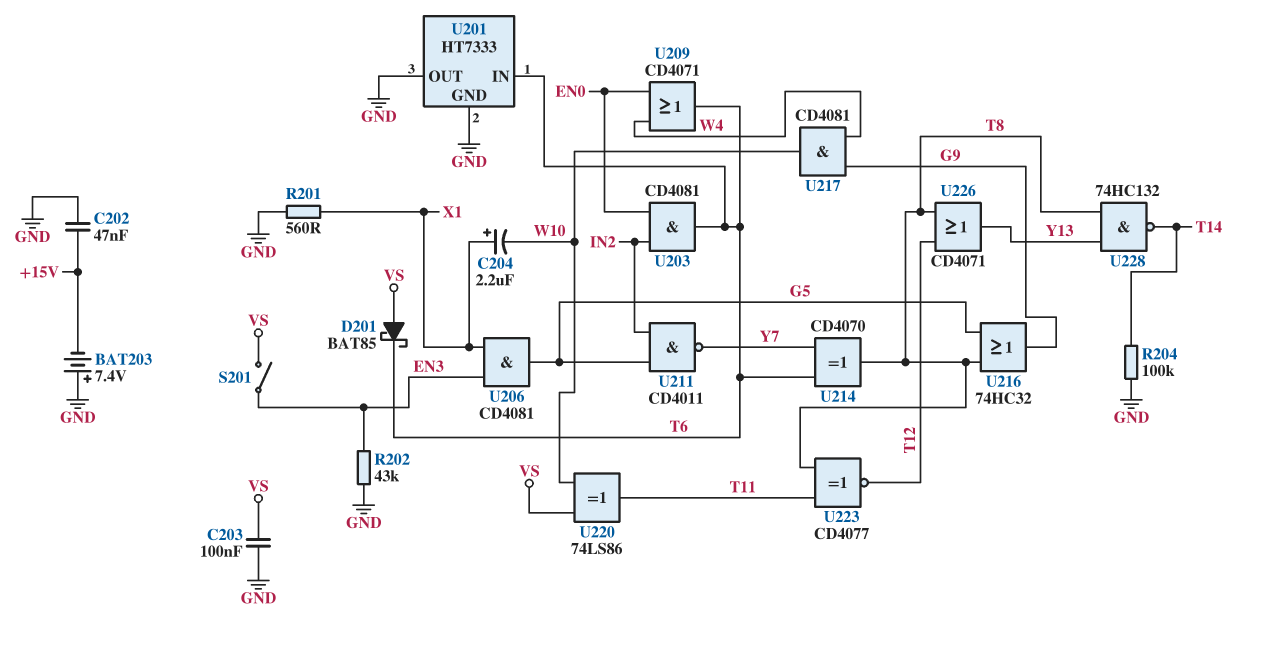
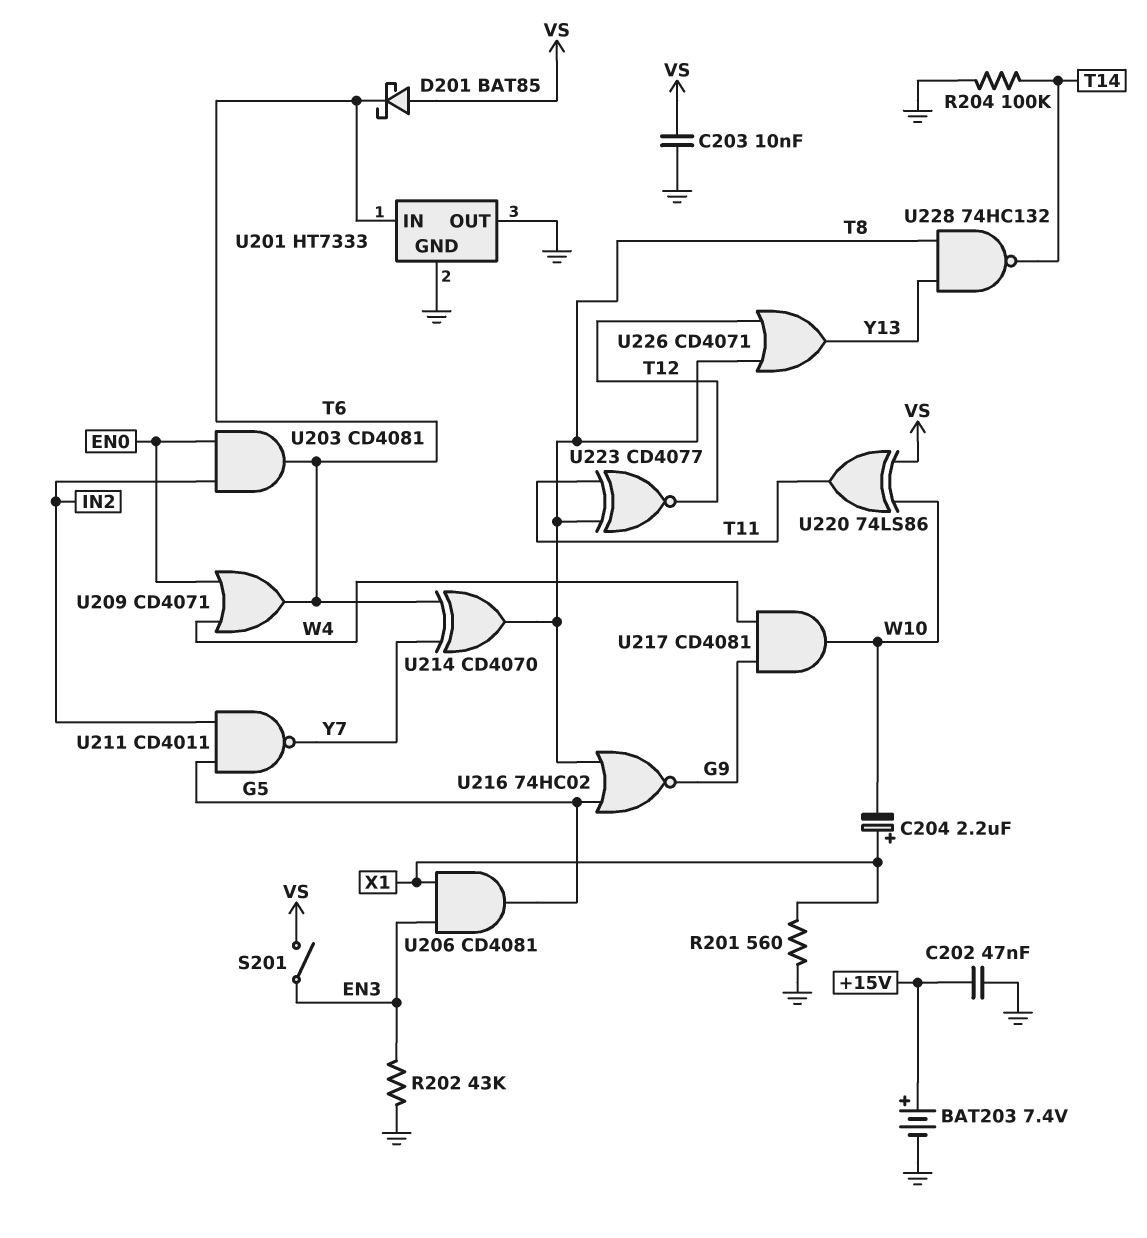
BAT203: 7.4V (plus GND, minus +15V) -> 7.4V (plus +15V, minus GND)
C203: 100nF (GND, VS) -> 10nF (GND, VS)
U216: OR 74HC32 (in G5, in T8, out G9) -> NOR 74HC02 (in G5, in T8, out G9)

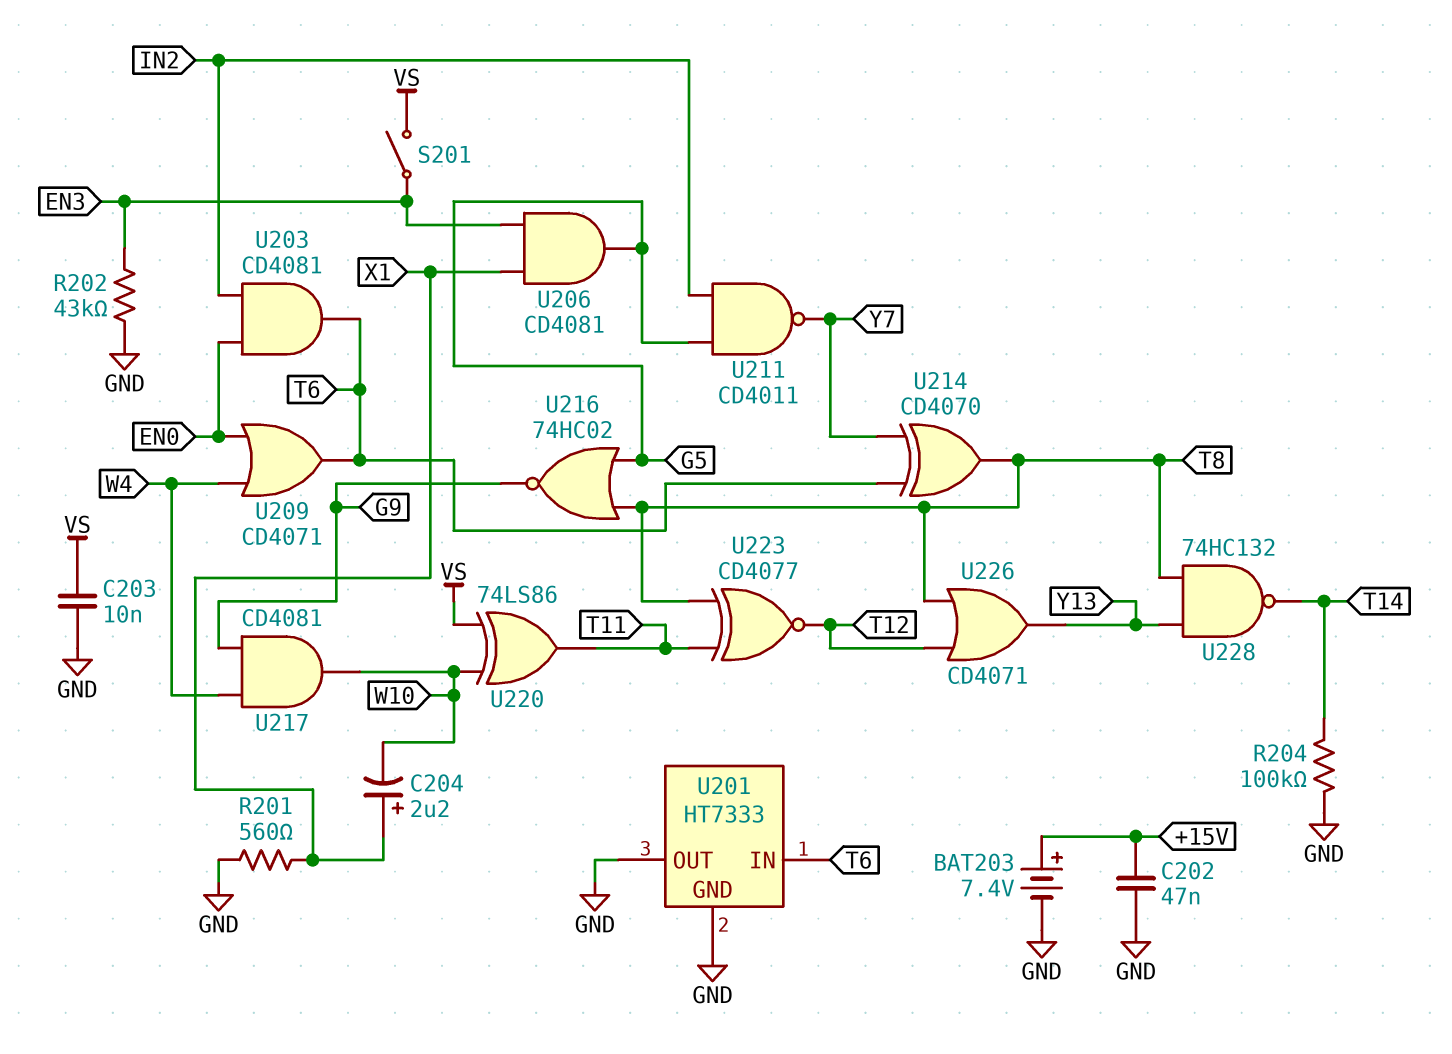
D201: schottky BAT85 (A VS, K T6) -> none

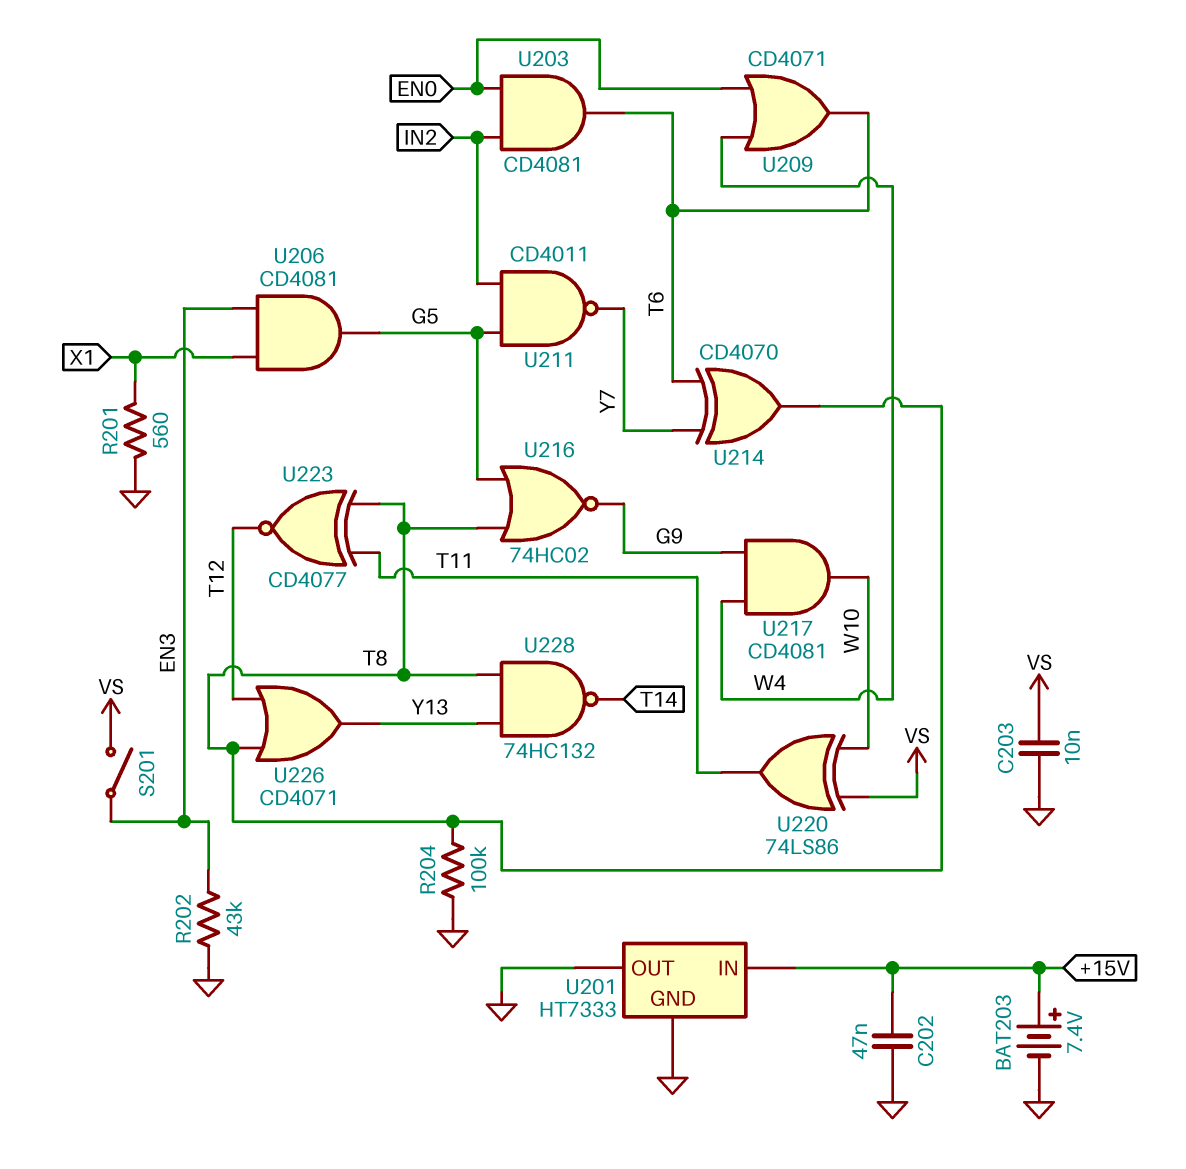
C204: 2.2uF (plus X1, minus W10) -> none
R204: 100k (GND, T14) -> 100k (GND, T8)
U201 pin IN: T6 -> +15V

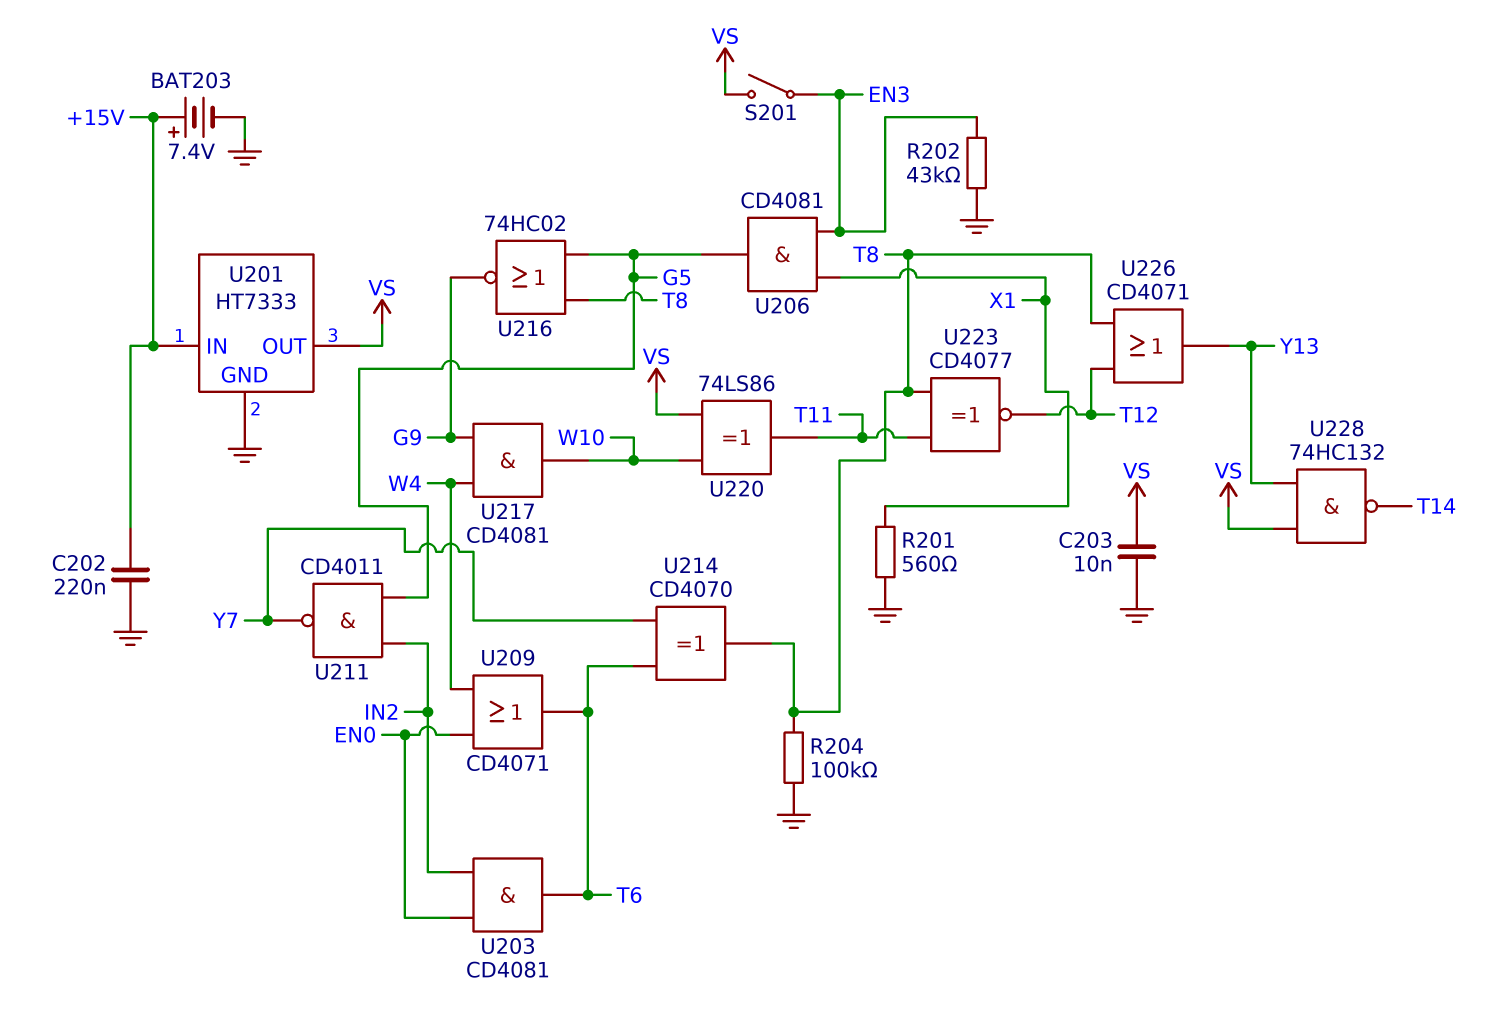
C202: 47nF (+15V, GND) -> 220nF (+15V, GND)
U201 pin OUT: GND -> VS
U228: NAND 74HC132 (in T8, in Y13, out T14) -> NAND 74HC132 (in VS, in Y13, out T14)

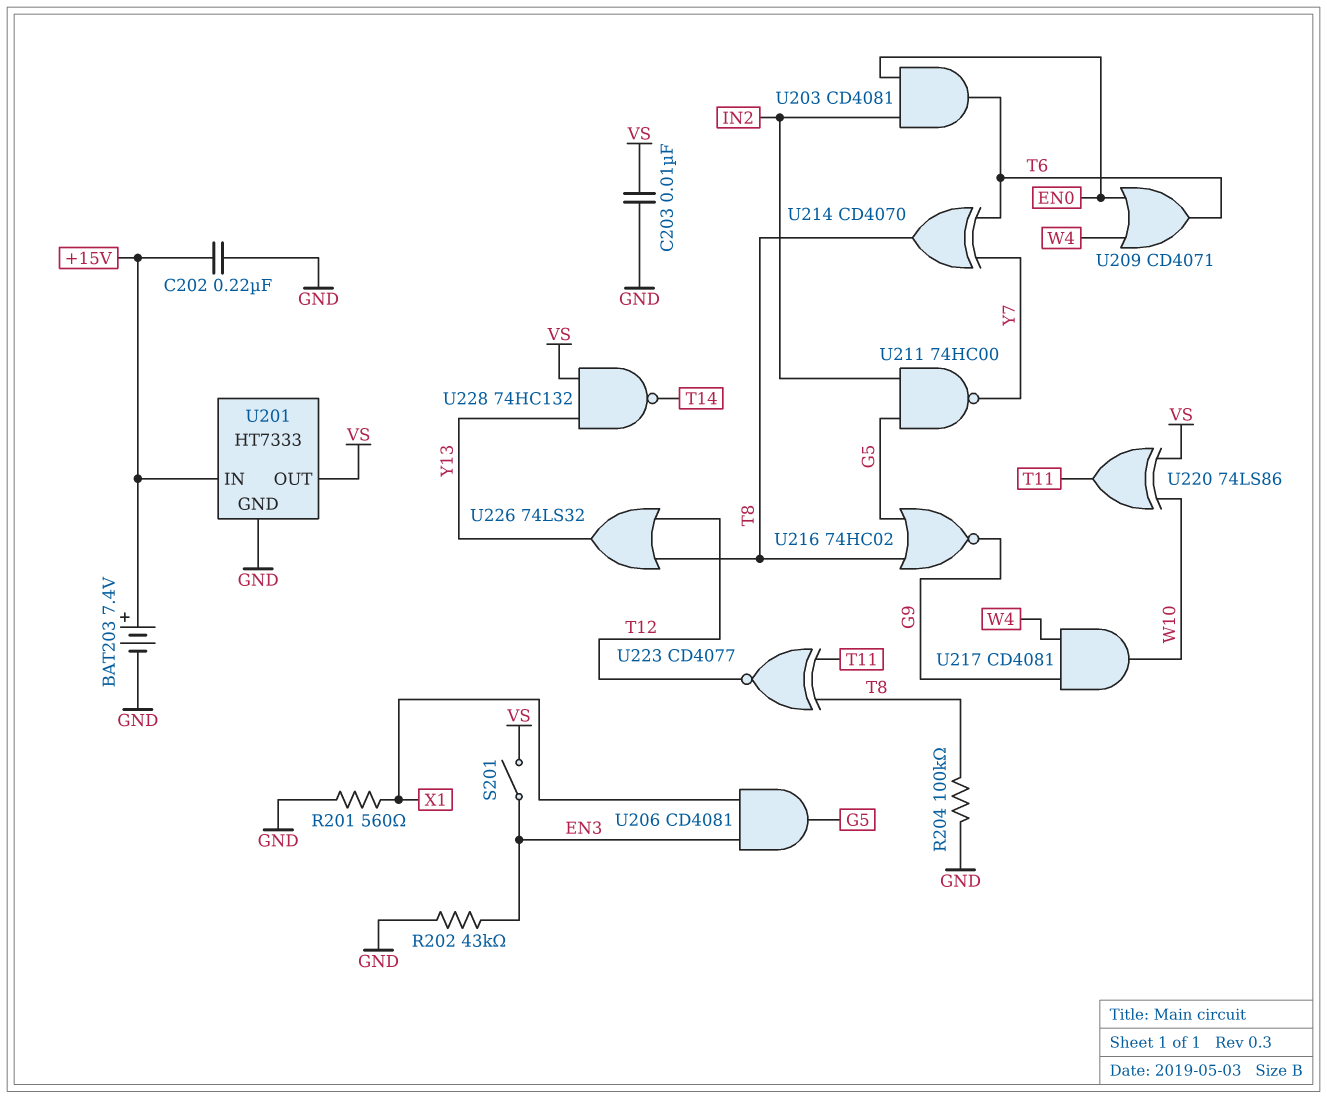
U211: NAND CD4011 (in G5, in IN2, out Y7) -> NAND 74HC00 (in G5, in IN2, out Y7)
U226: OR CD4071 (in T8, in T12, out Y13) -> OR 74LS32 (in T8, in T12, out Y13)

